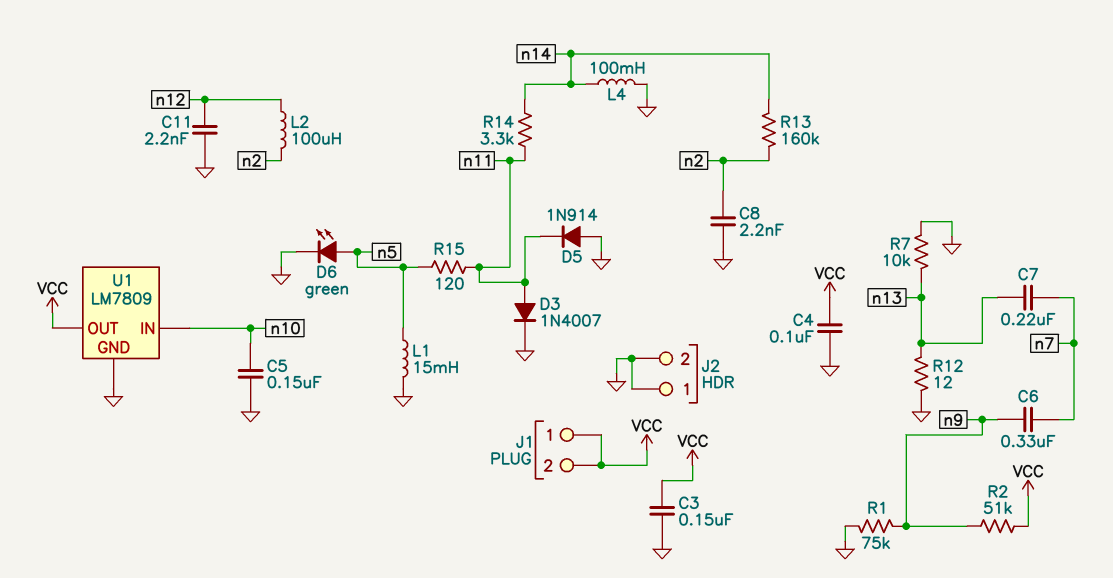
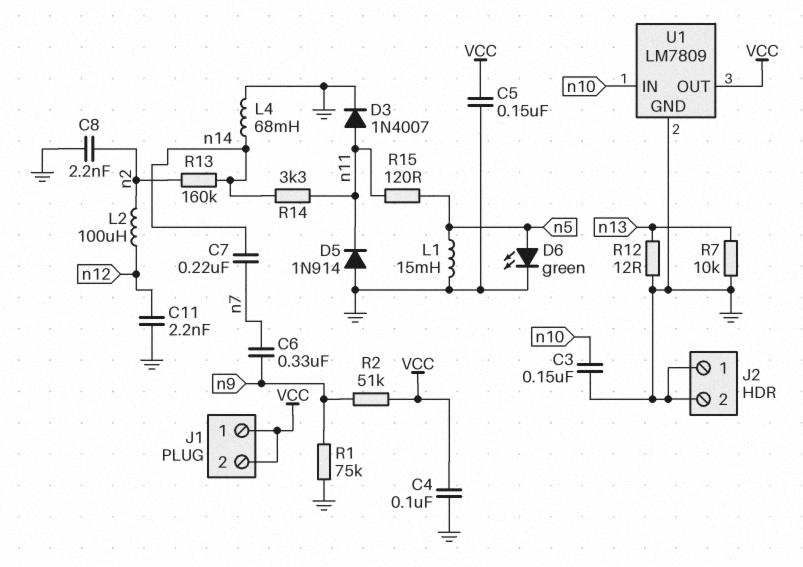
C3: 150nF (GND, VCC) -> 150nF (GND, n10)
C5: 150nF (GND, n10) -> 150nF (GND, VCC)
C7: 220nF (n7, n13) -> 220nF (n7, n14)
L4: 100mH (GND, n14) -> 68mH (GND, n14)

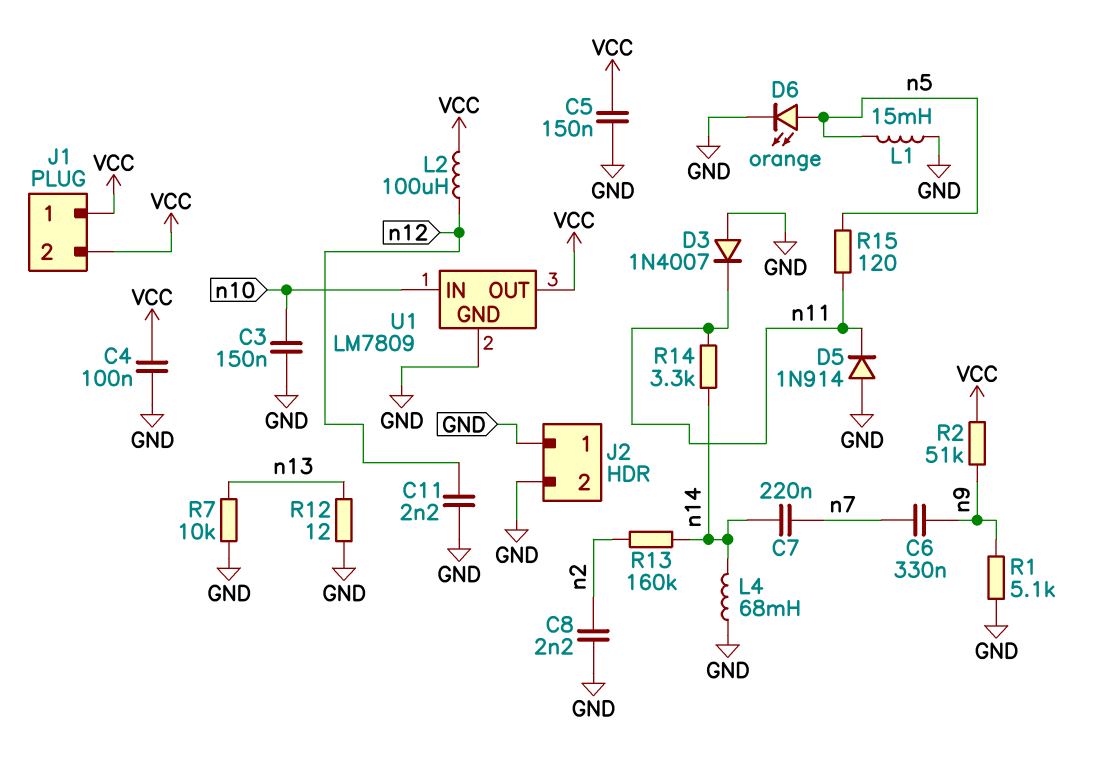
D3: diode 1N4007 (A n11, K GND) -> diode 1N4007 (A GND, K n11)
D6: LED green (A n5, K GND) -> LED orange (A n5, K GND)
L2: 100uH (n2, n12) -> 100uH (VCC, n12)
R1: 75k (GND, n9) -> 5.1k (GND, n9)

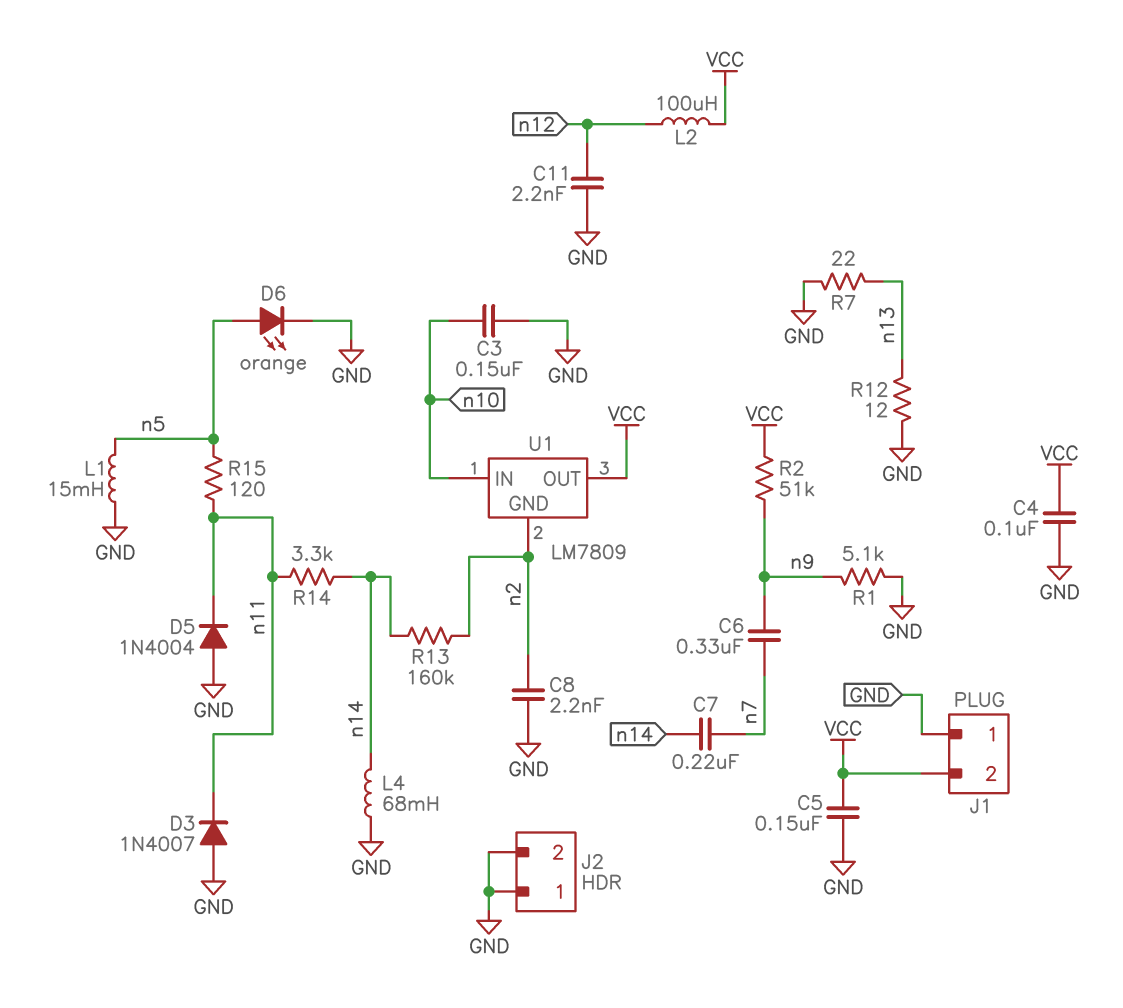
D5: diode 1N914 (A GND, K n11) -> diode 1N4004 (A GND, K n11)
J1 pin 1: VCC -> GND
R7: 10k (GND, n13) -> 22 (GND, n13)
U1 pin GND: GND -> n2

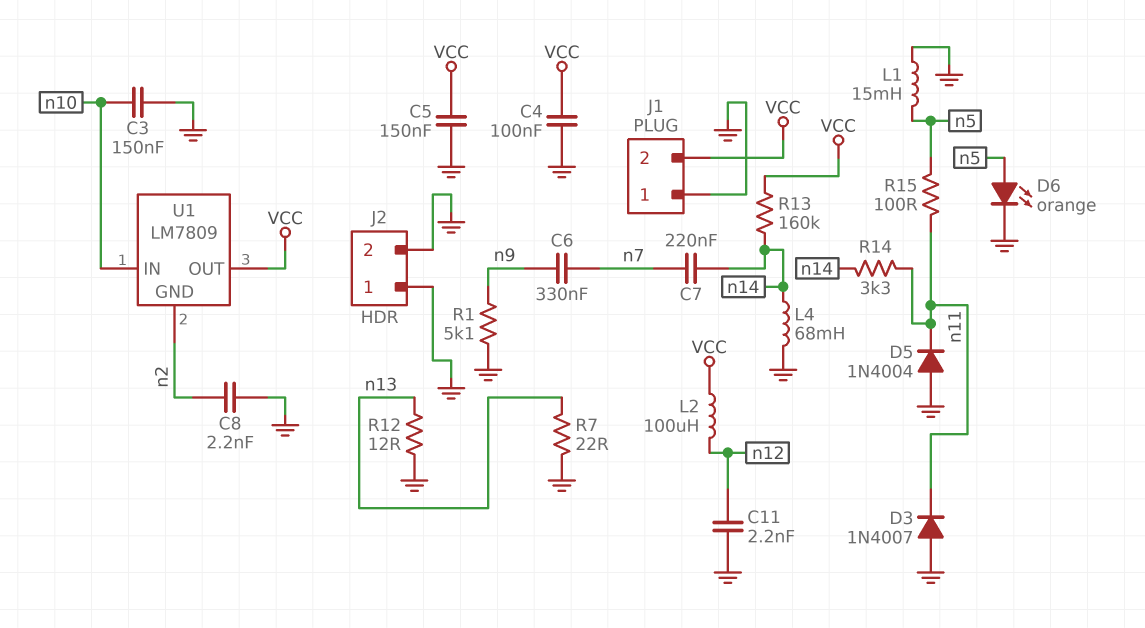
R2: 51k (VCC, n9) -> none
R13: 160k (n2, n14) -> 160k (VCC, n14)
R15: 120 (n5, n11) -> 100 (n5, n11)

